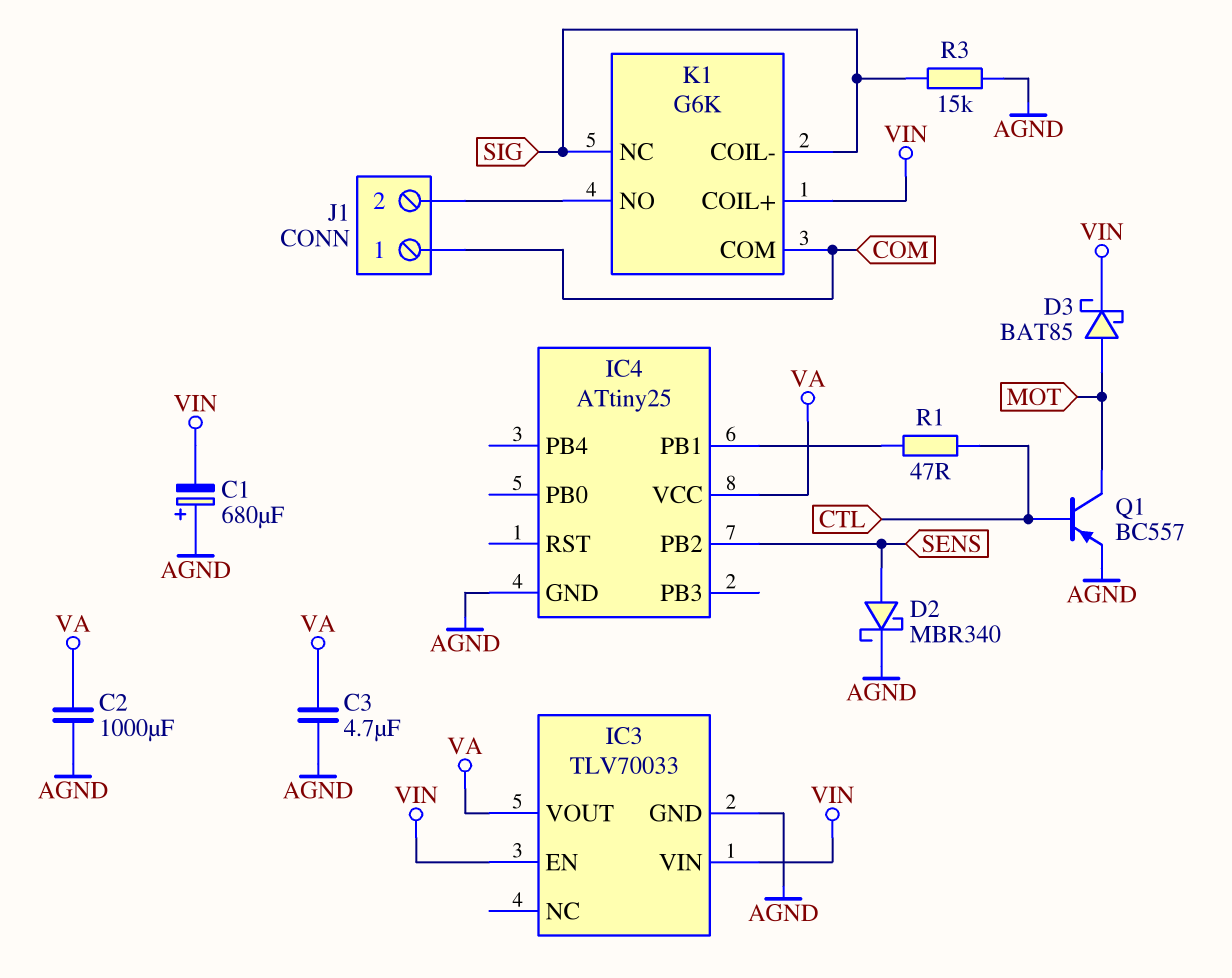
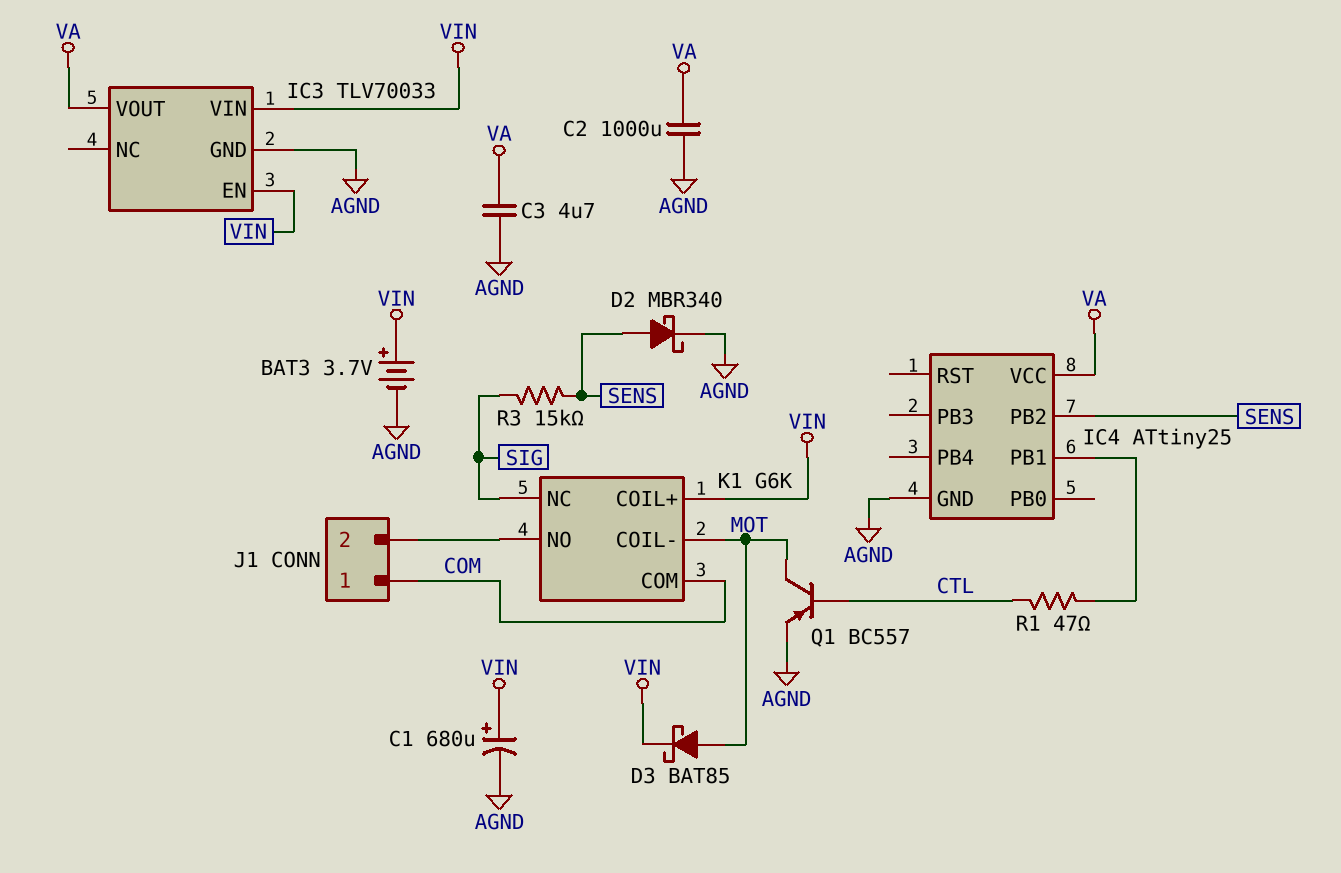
BAT3: none -> 3.7V (plus VIN, minus AGND)
C1: 680uF (plus AGND, minus VIN) -> 680uF (plus VIN, minus AGND)
K1 pin COIL-: SIG -> MOT
R3: 15k (AGND, SIG) -> 15k (SENS, SIG)

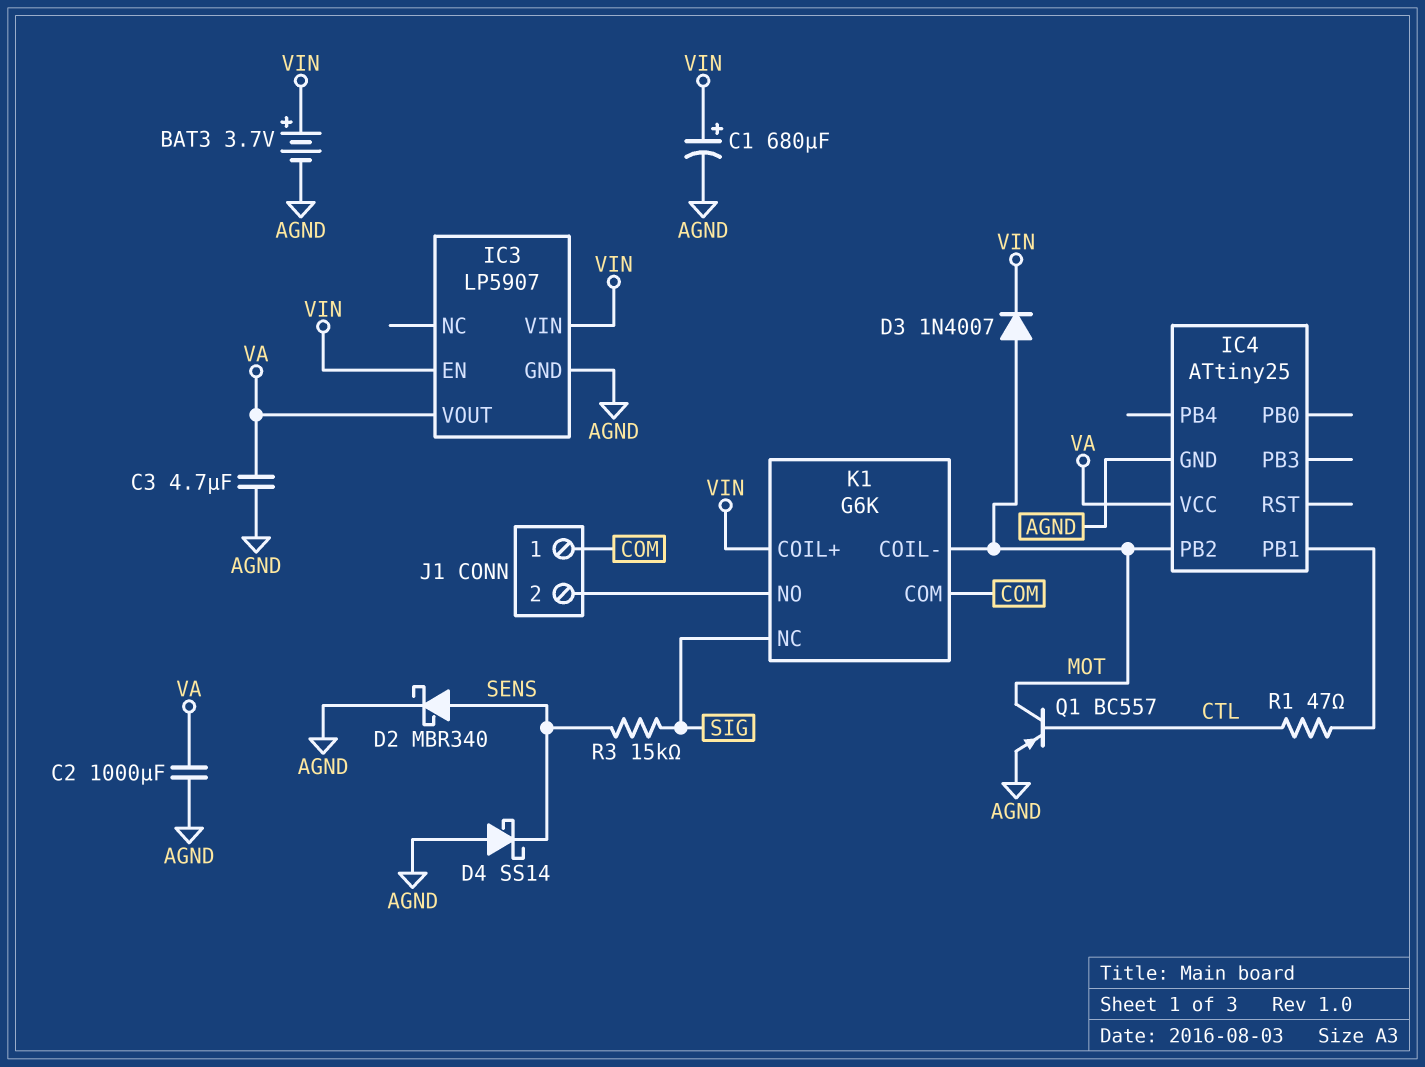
D3: schottky BAT85 (A MOT, K VIN) -> diode 1N4007 (A MOT, K VIN)
D4: none -> schottky SS14 (A AGND, K SENS)
IC3: TLV70033 -> LP5907
IC4 pin PB2: SENS -> MOT

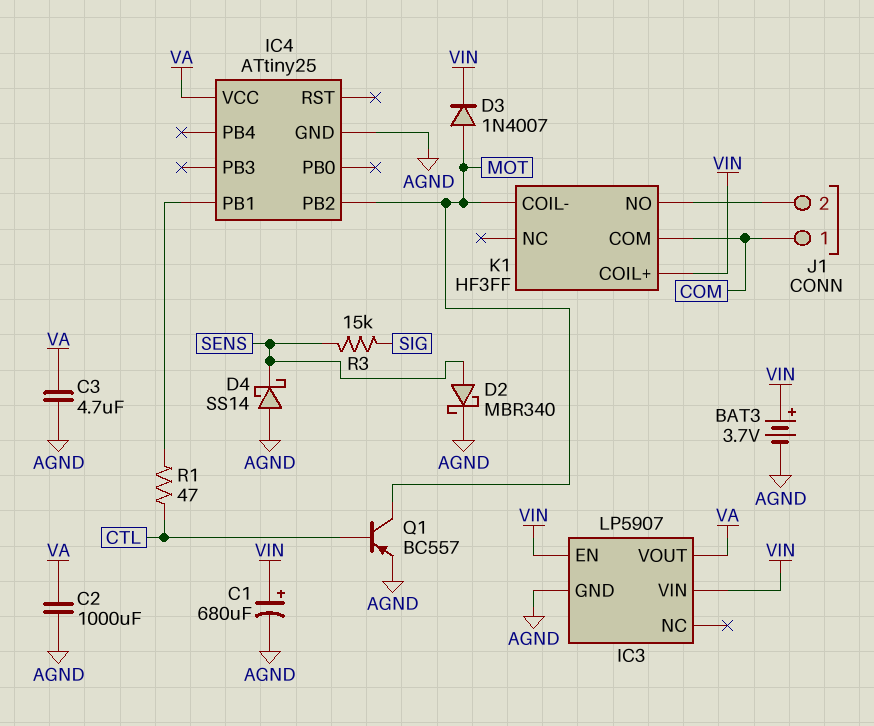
K1: G6K -> HF3FF
K1 pin NC: SIG -> none

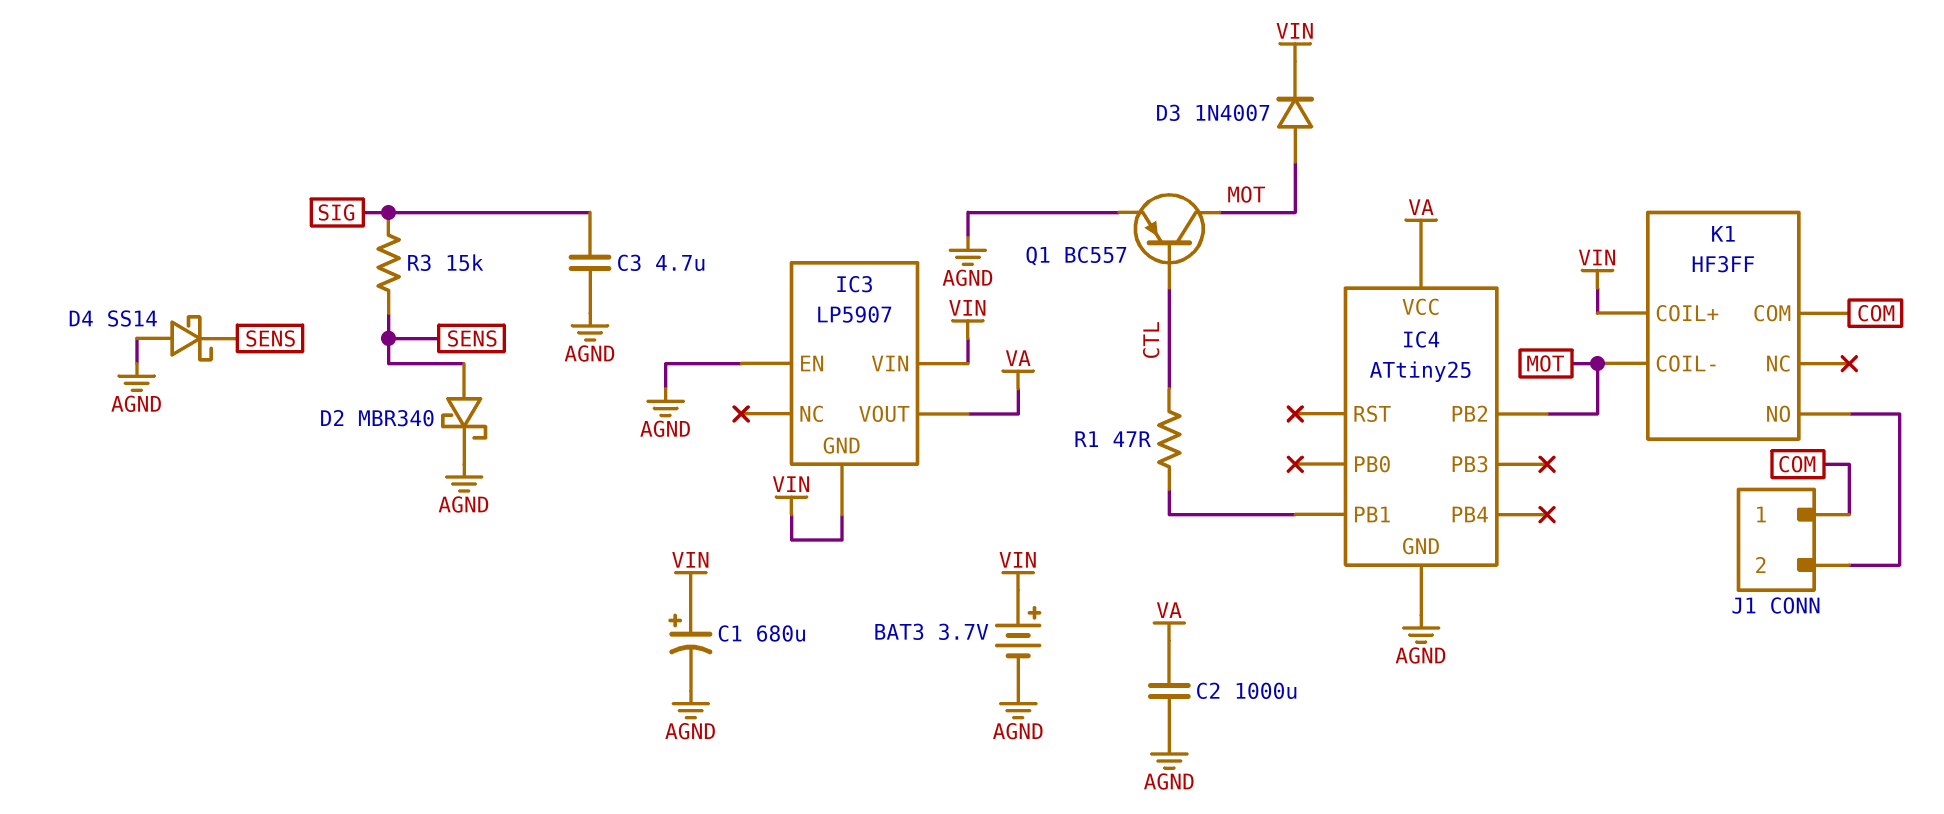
C3: 4.7uF (AGND, VA) -> 4.7uF (AGND, SIG)
IC3 pin EN: VIN -> AGND
IC3 pin GND: AGND -> VIN

